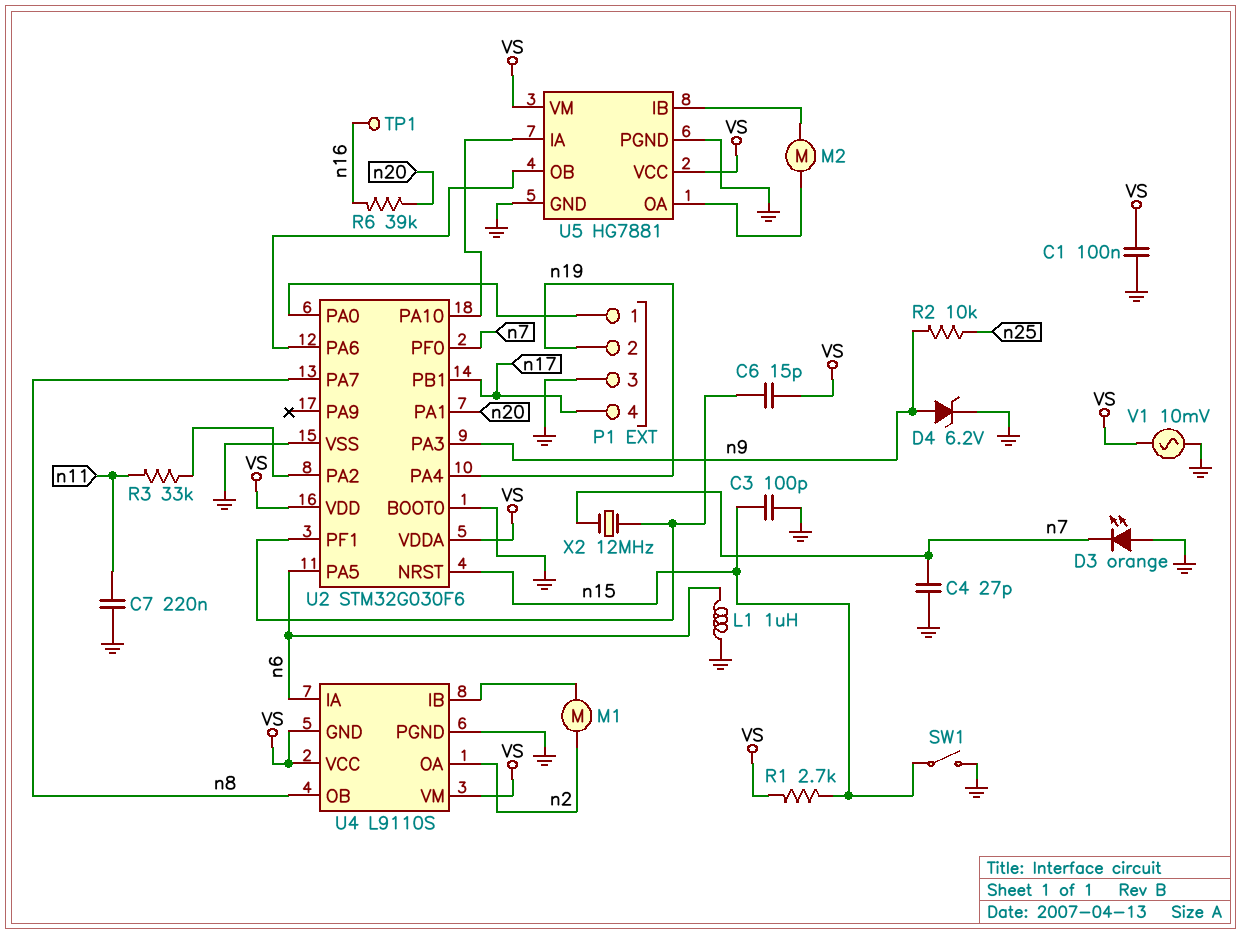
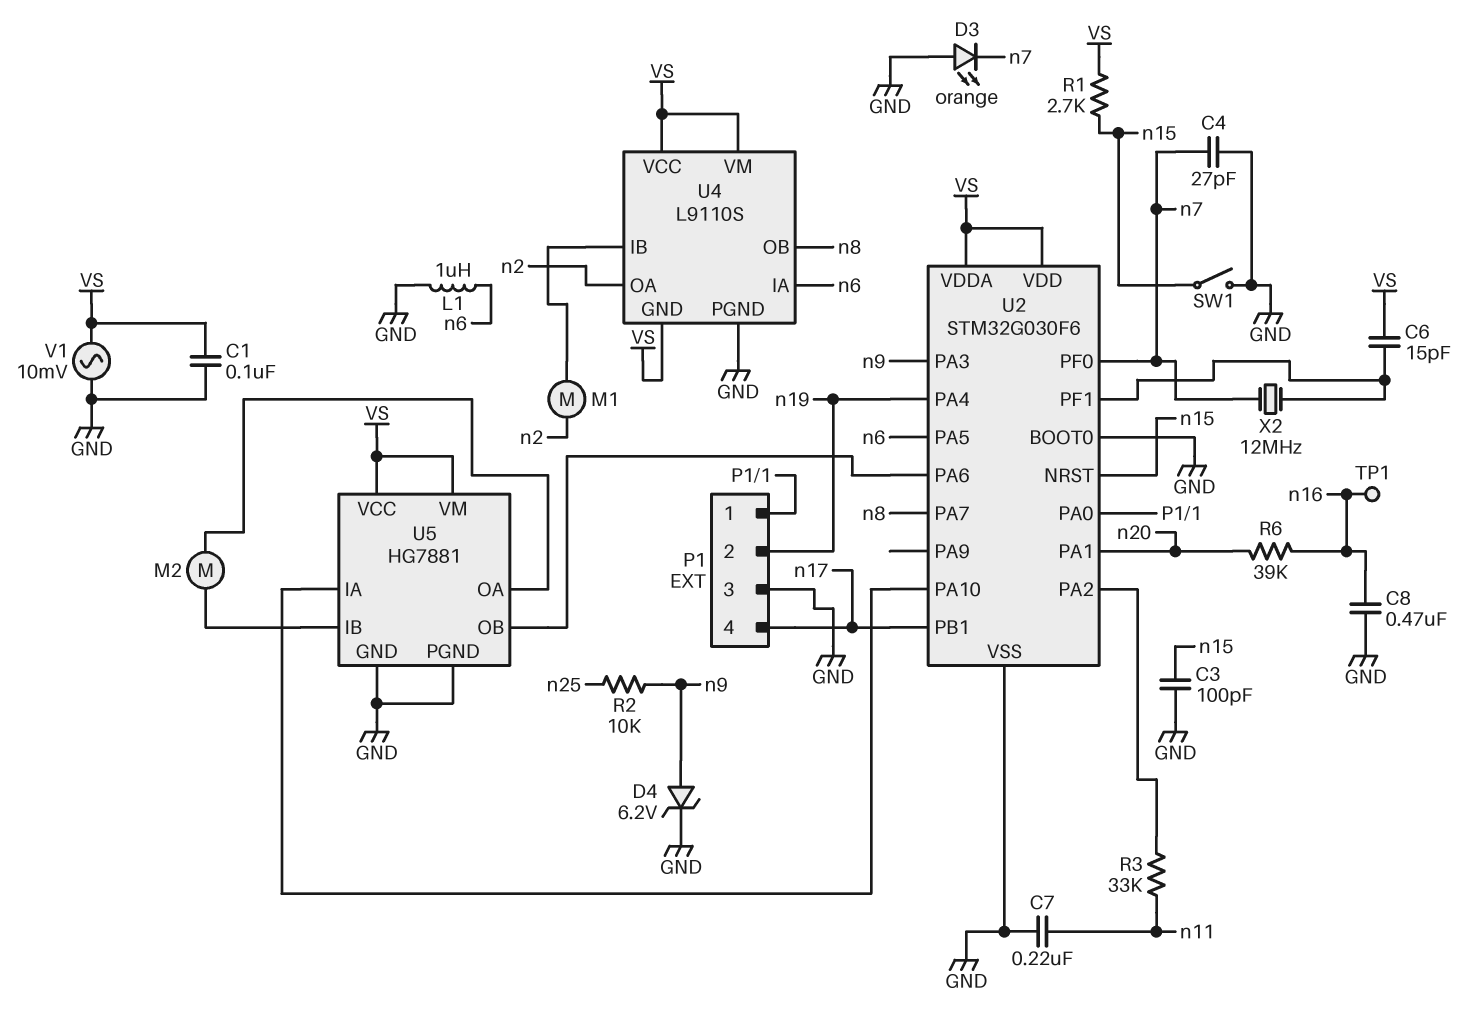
C8: none -> 470nF (GND, n16)

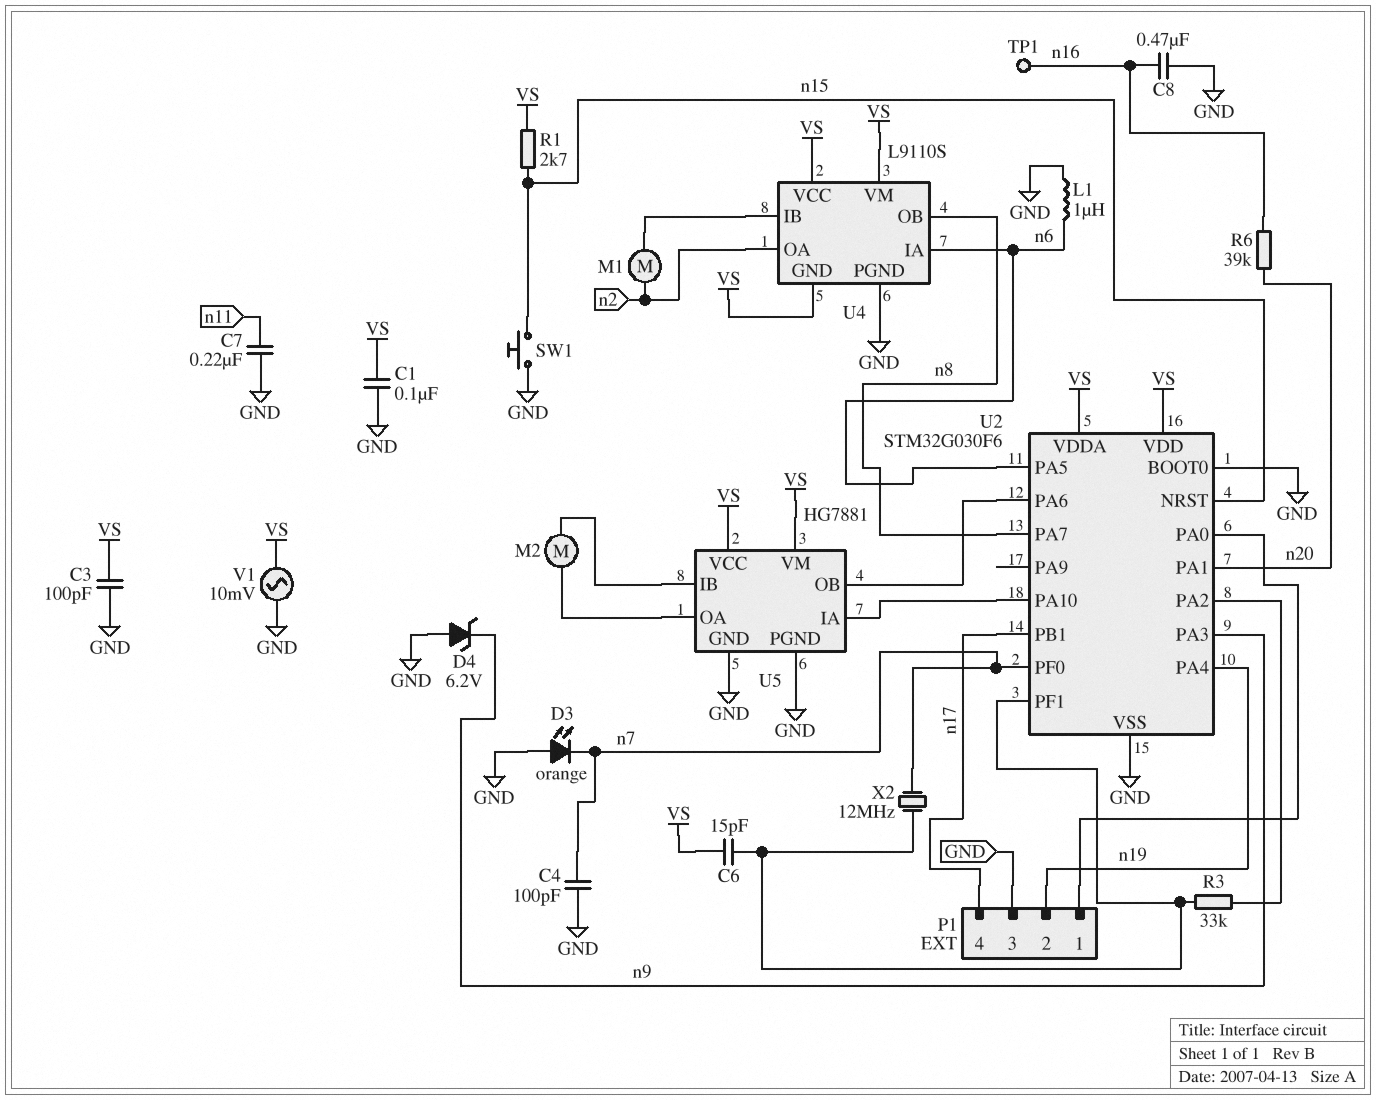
C3: 100pF (GND, n15) -> 100pF (GND, VS)
C4: 27pF (GND, n7) -> 100pF (GND, n7)
D4: zener 6.2V (A n9, K GND) -> zener 6.2V (A GND, K n9)
R2: 10k (n9, n25) -> none
R3: 33k (U2/PA2, n11) -> 33k (U2/PA2, U2/PF1)
SW1: switch (GND, n15) -> button (GND, n15)

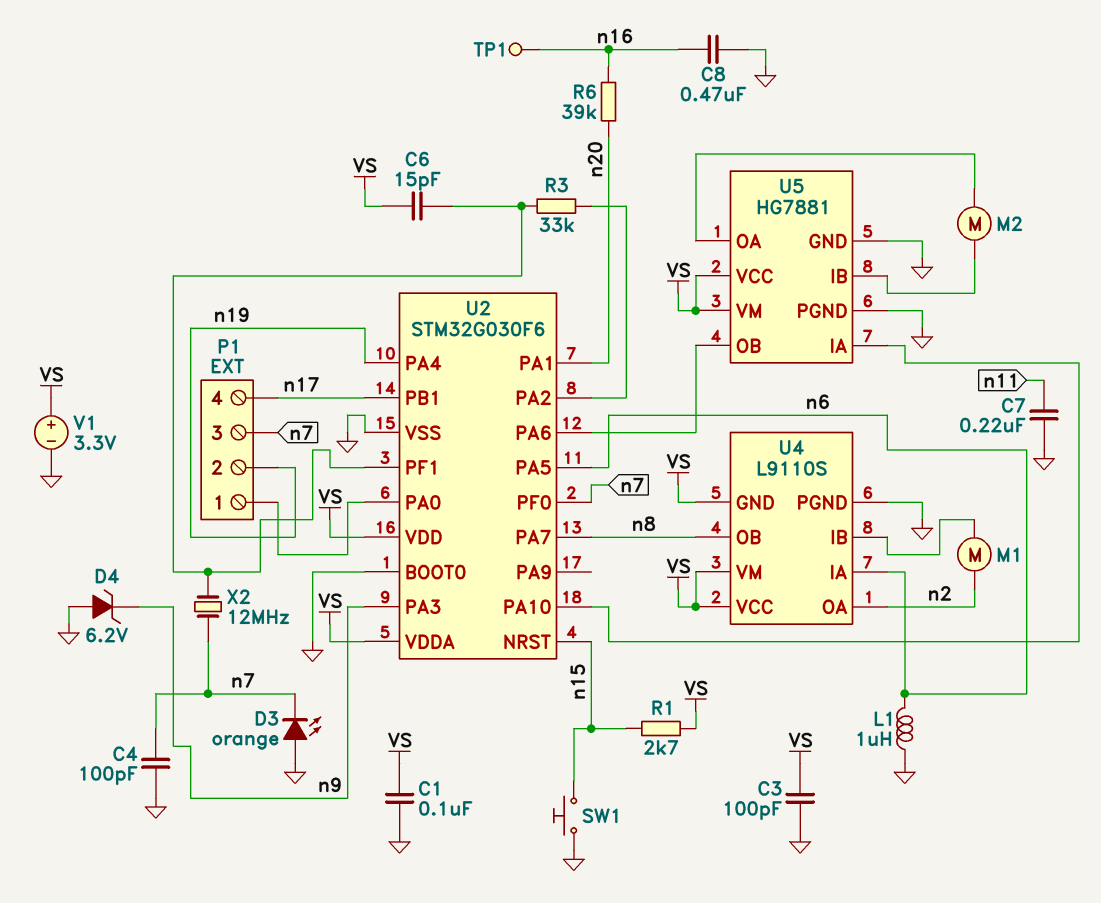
P1 pin 3: GND -> n7
V1: AC 10mV (GND, VS) -> 3.3V (plus VS, minus GND)

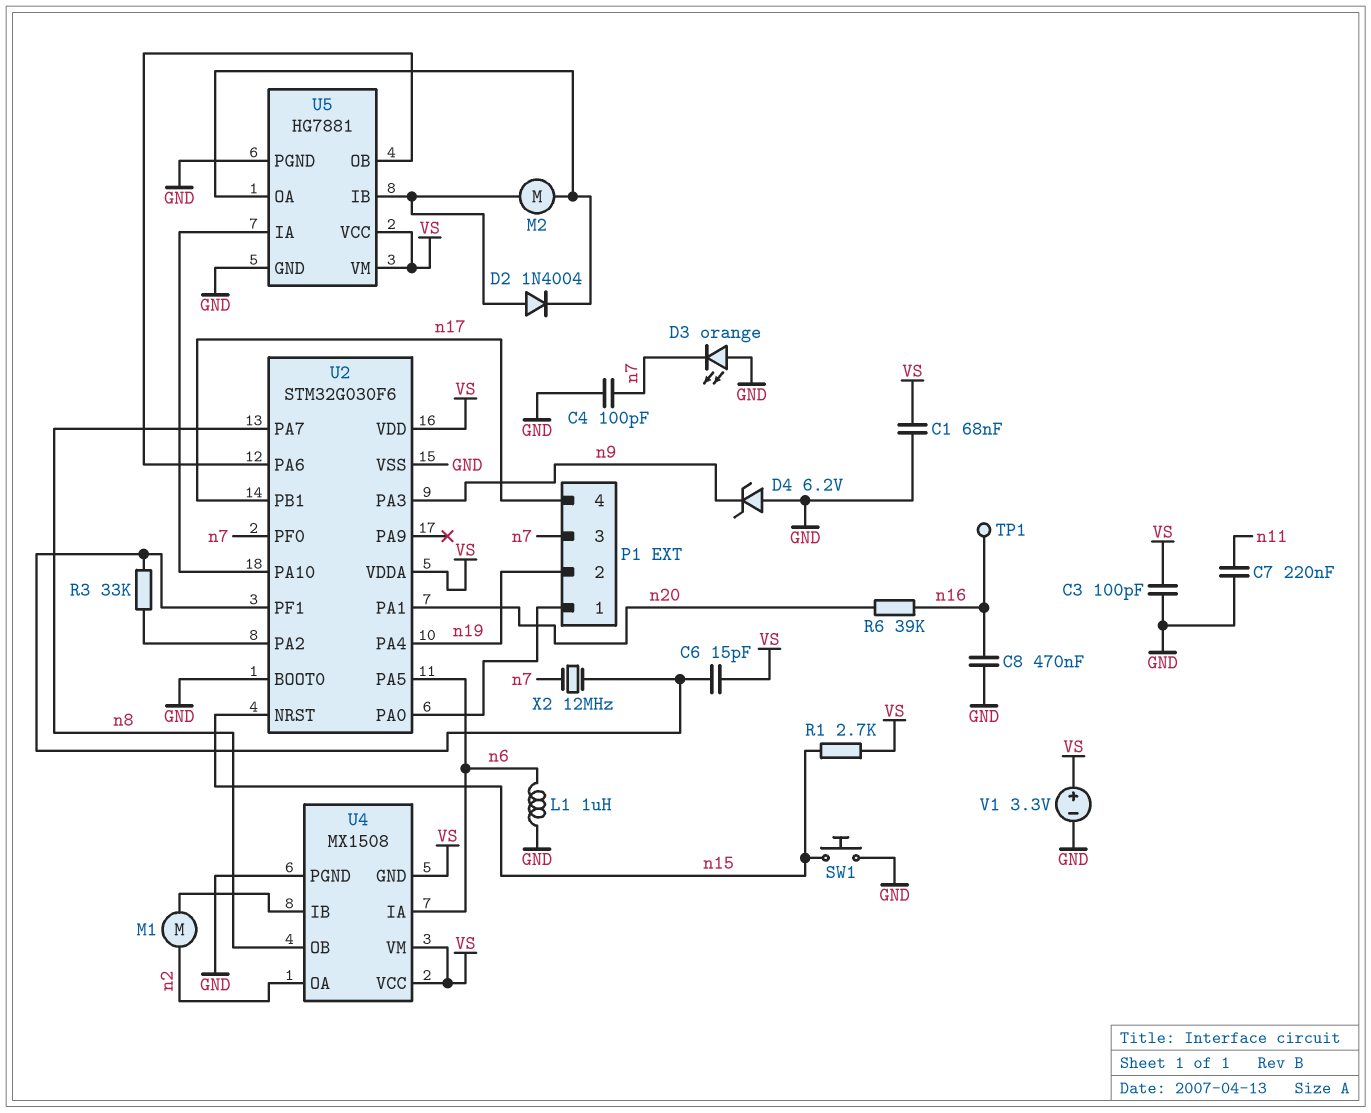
C1: 100nF (GND, VS) -> 68nF (GND, VS)
D2: none -> diode 1N4004 (A U5/IB, K U5/OA)
U4: L9110S -> MX1508

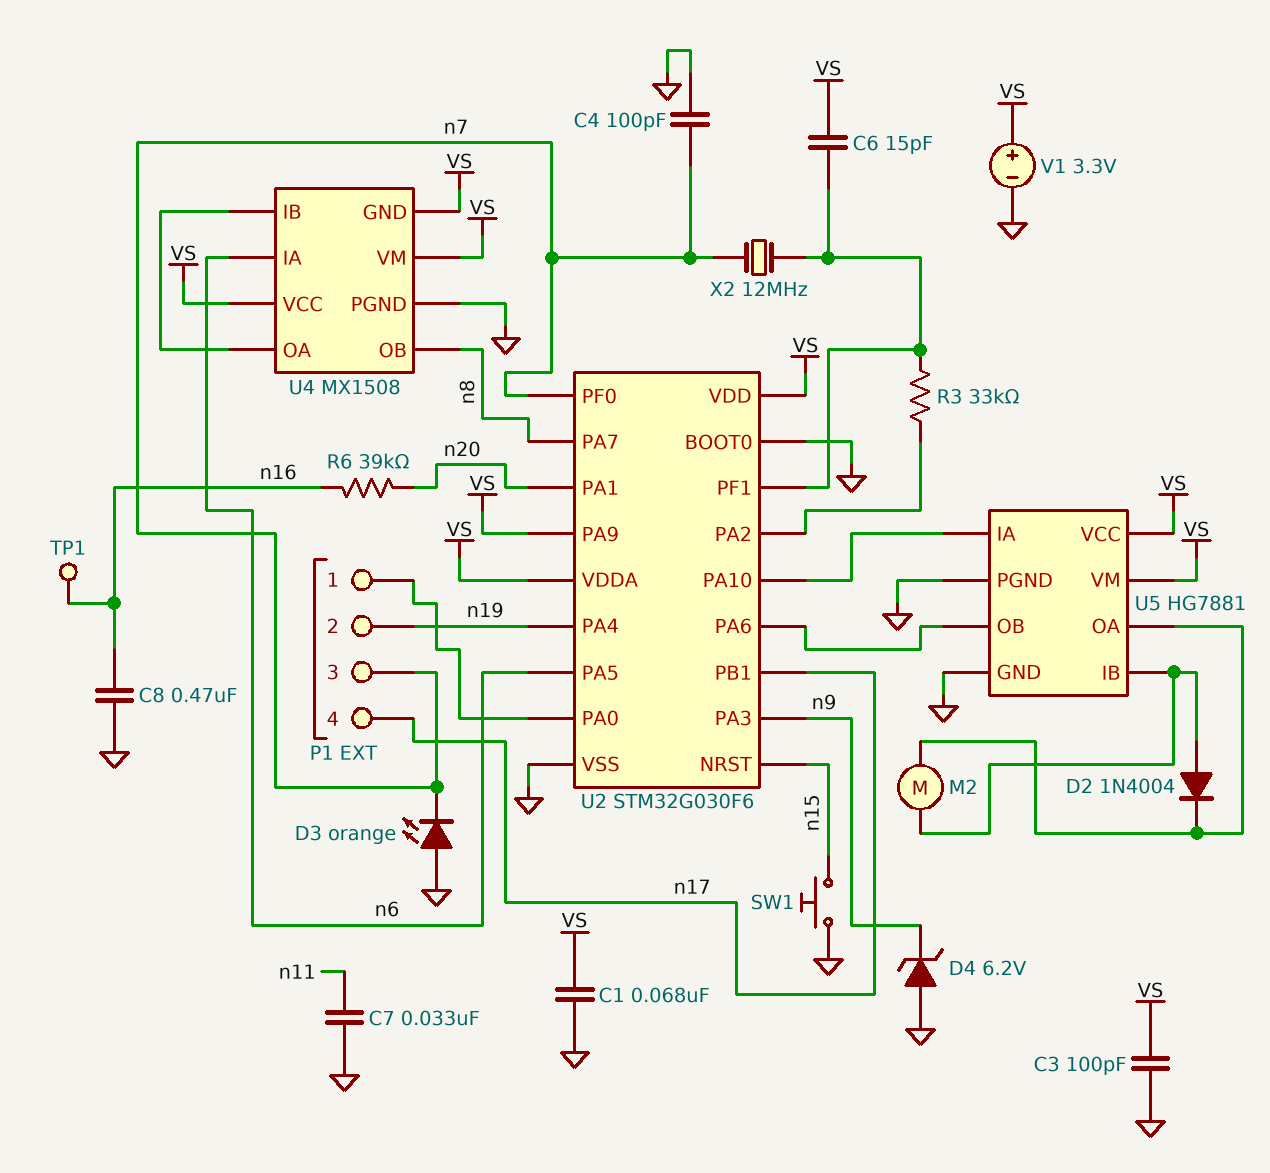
C7: 220nF (GND, n11) -> 33nF (GND, n11)
L1: 1uH (GND, n6) -> none
M1: motor (U4/IB, n2) -> none
R1: 2.7k (VS, n15) -> none
U2 pin PA9: none -> VS
U4 pin OA: n2 -> U4/IB

